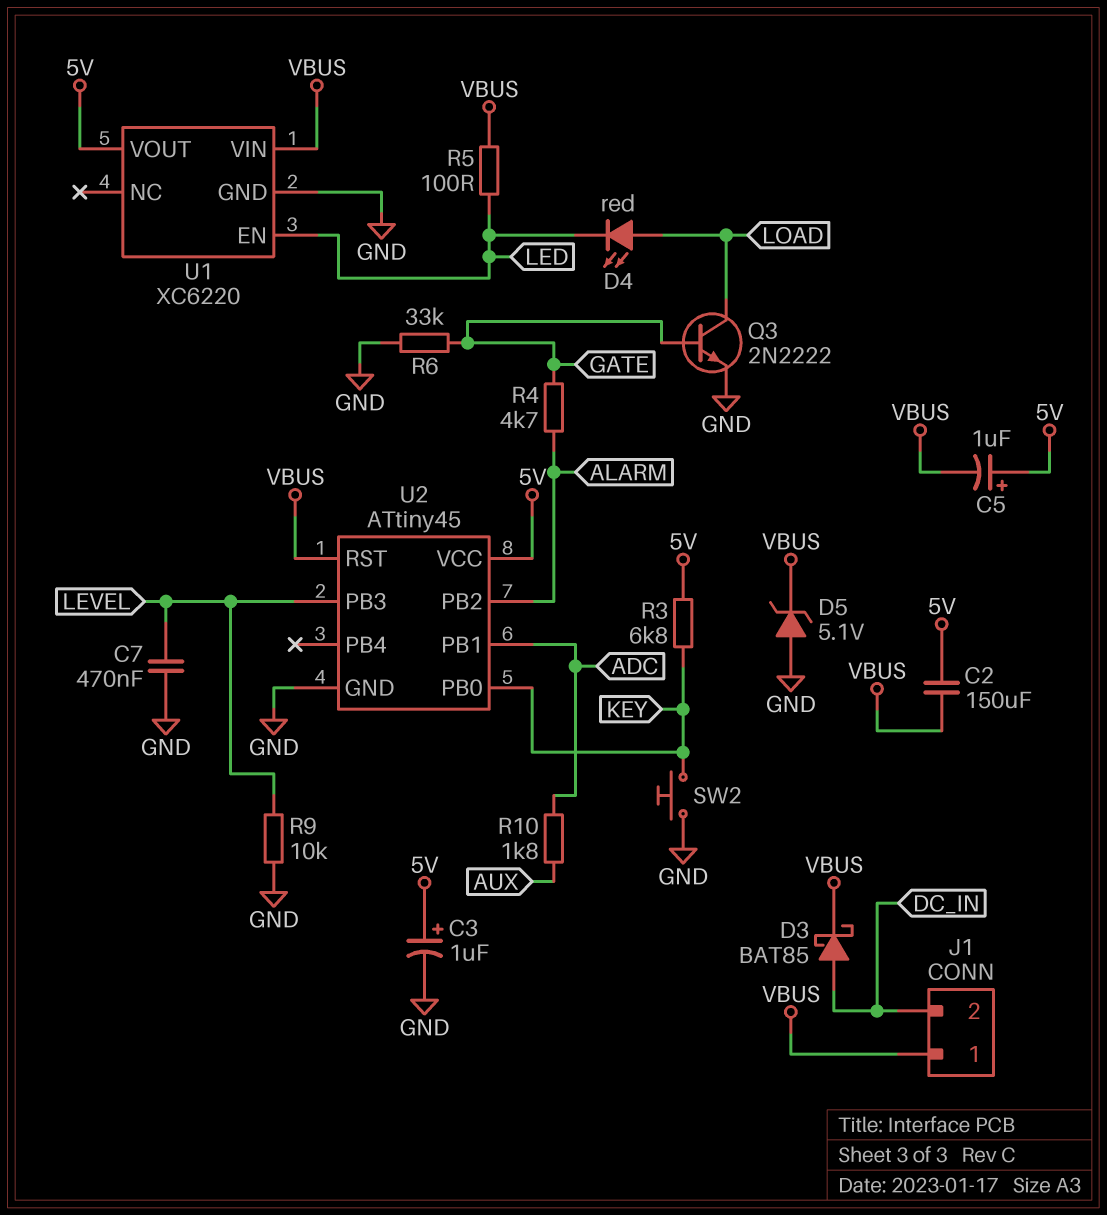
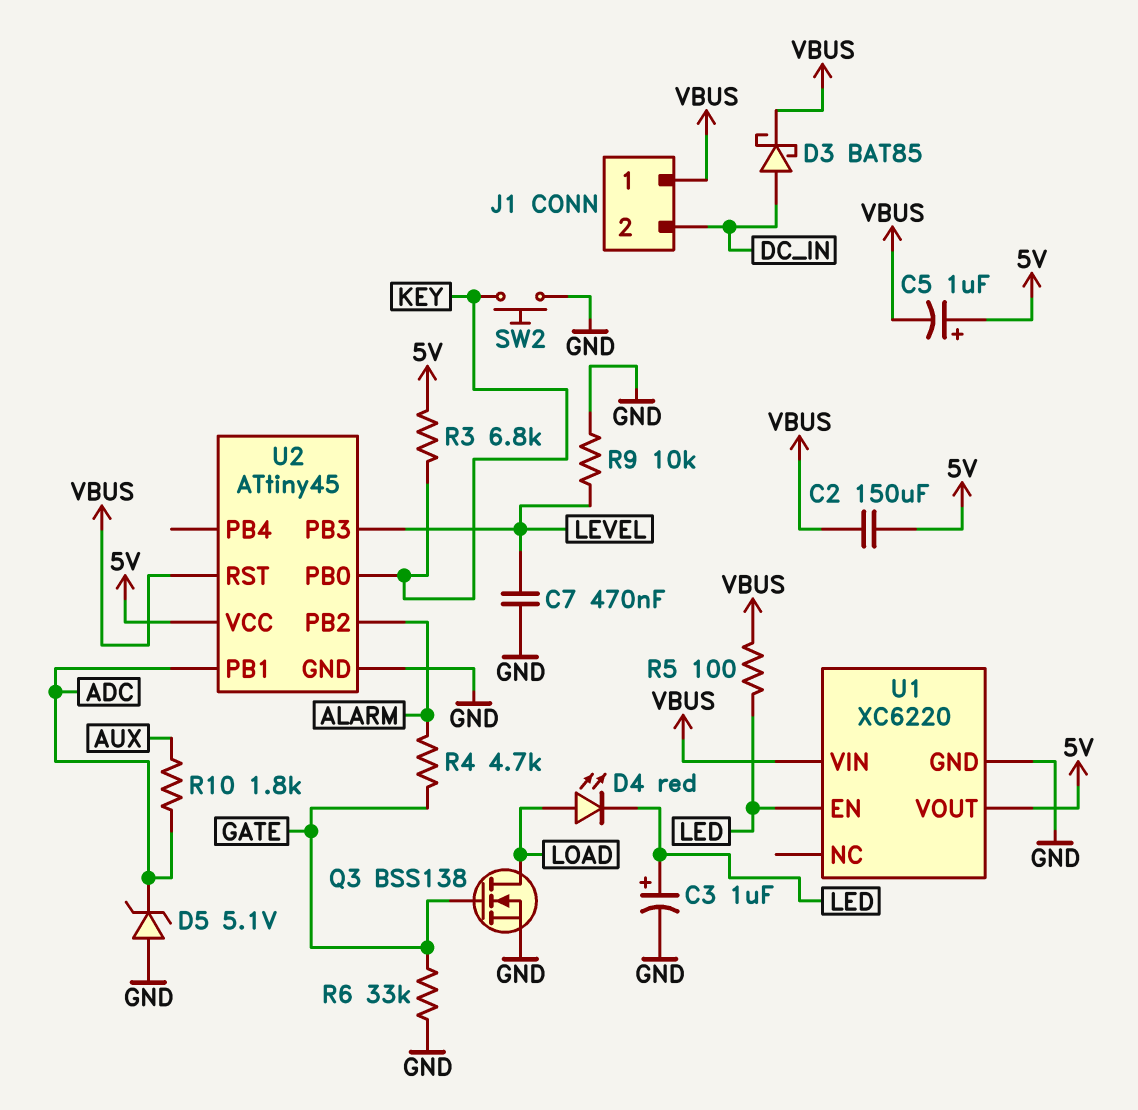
C3: 1uF (plus 5V, minus GND) -> 1uF (plus LED, minus GND)
D5: zener 5.1V (A GND, K VBUS) -> zener 5.1V (A GND, K ADC)
Q3: NPN 2N2222 (B GATE, C LOAD, E GND) -> NMOS BSS138 (G GATE, D LOAD, S GND)

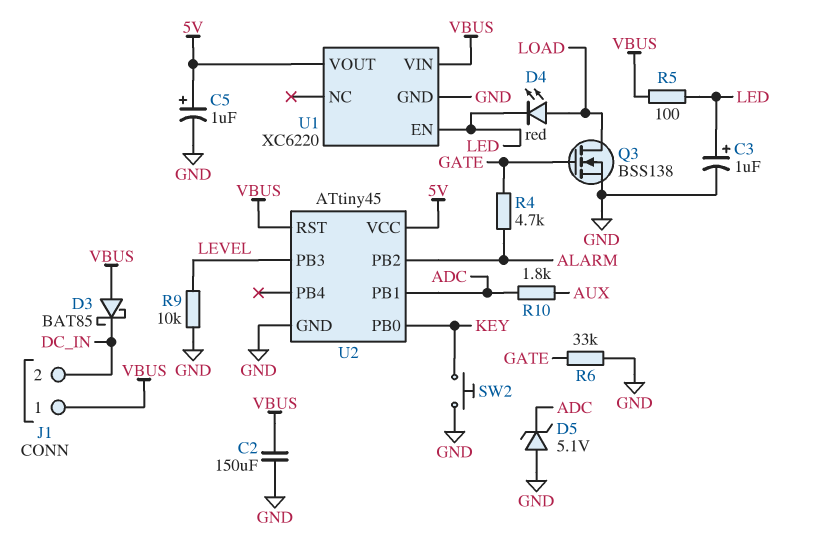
C2: 150uF (5V, VBUS) -> 150uF (GND, VBUS)
C5: 1uF (plus 5V, minus VBUS) -> 1uF (plus 5V, minus GND)
C7: 470nF (GND, LEVEL) -> none
D3: schottky BAT85 (A DC_IN, K VBUS) -> schottky BAT85 (A VBUS, K DC_IN)
R3: 6.8k (5V, KEY) -> none

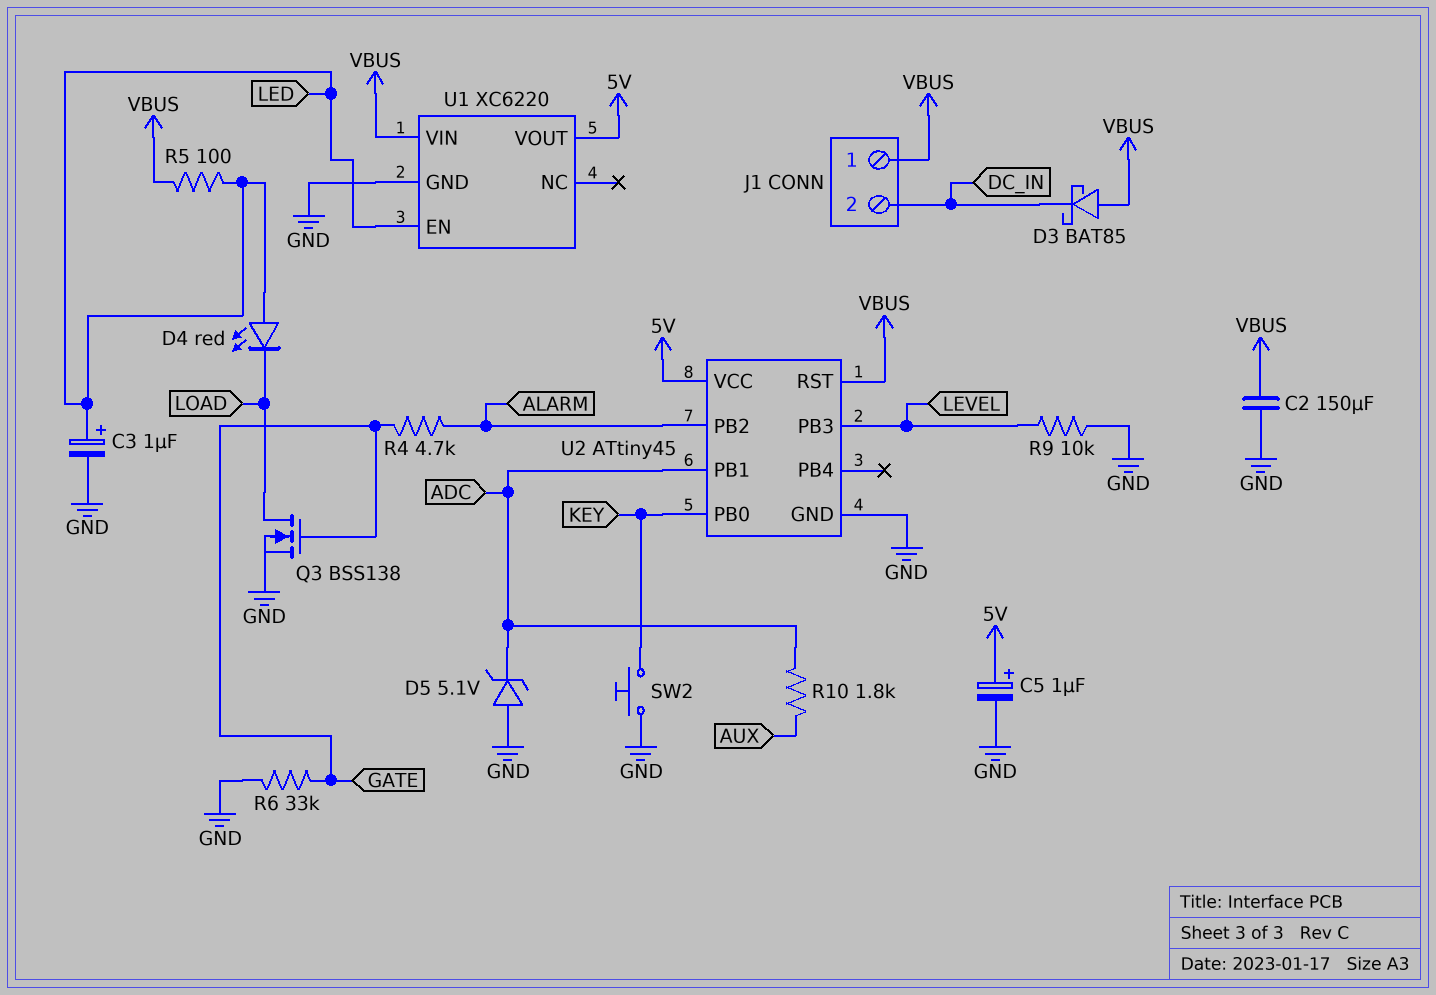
D4: LED red (A LOAD, K LED) -> LED red (A LED, K LOAD)

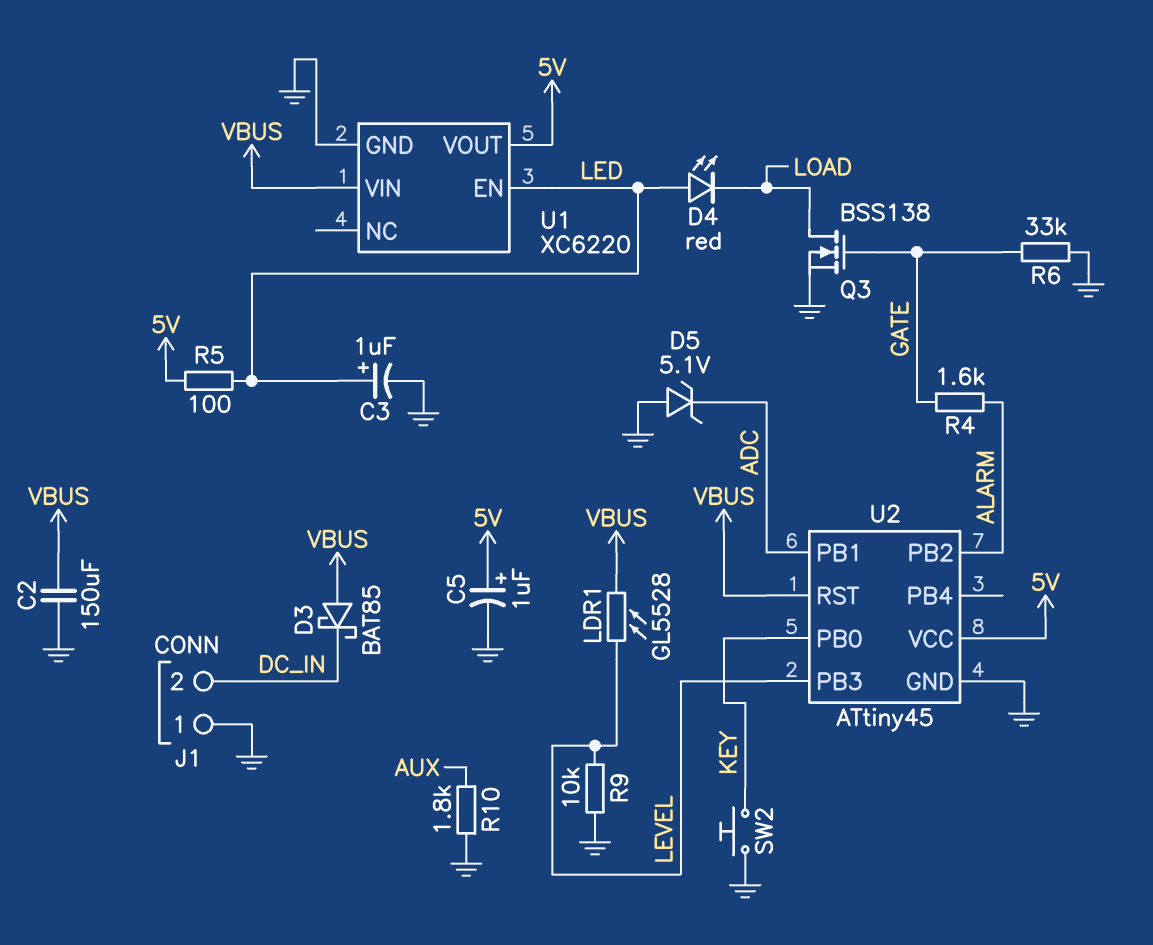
J1 pin 1: VBUS -> GND
LDR1: none -> GL5528 (LEVEL, VBUS)
R4: 4.7k (ALARM, GATE) -> 1.6k (ALARM, GATE)
R5: 100 (LED, VBUS) -> 100 (5V, LED)
R10: 1.8k (ADC, AUX) -> 1.8k (AUX, GND)

